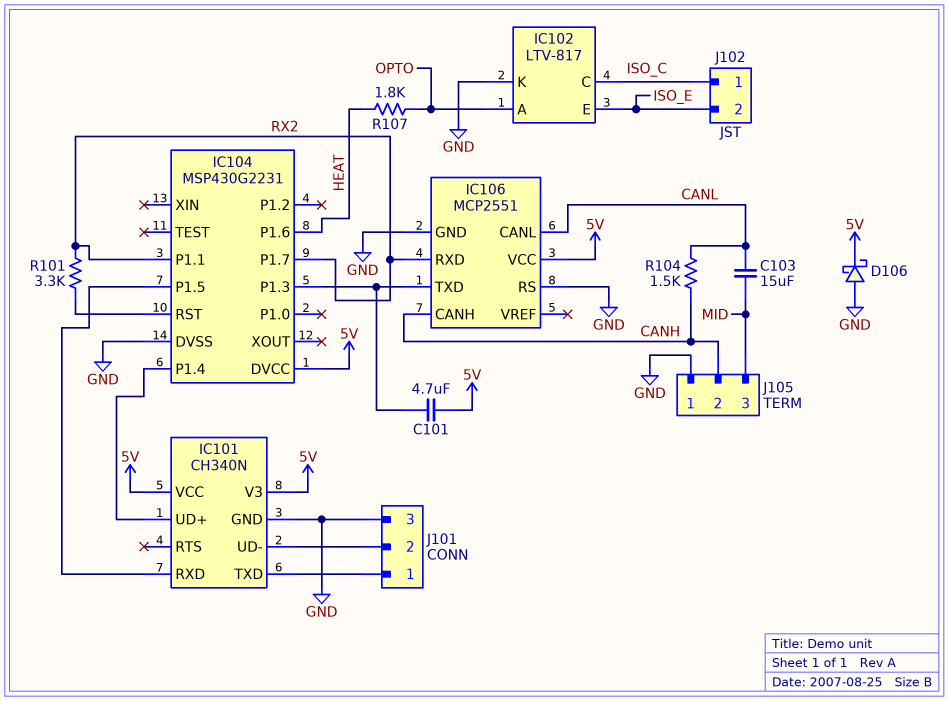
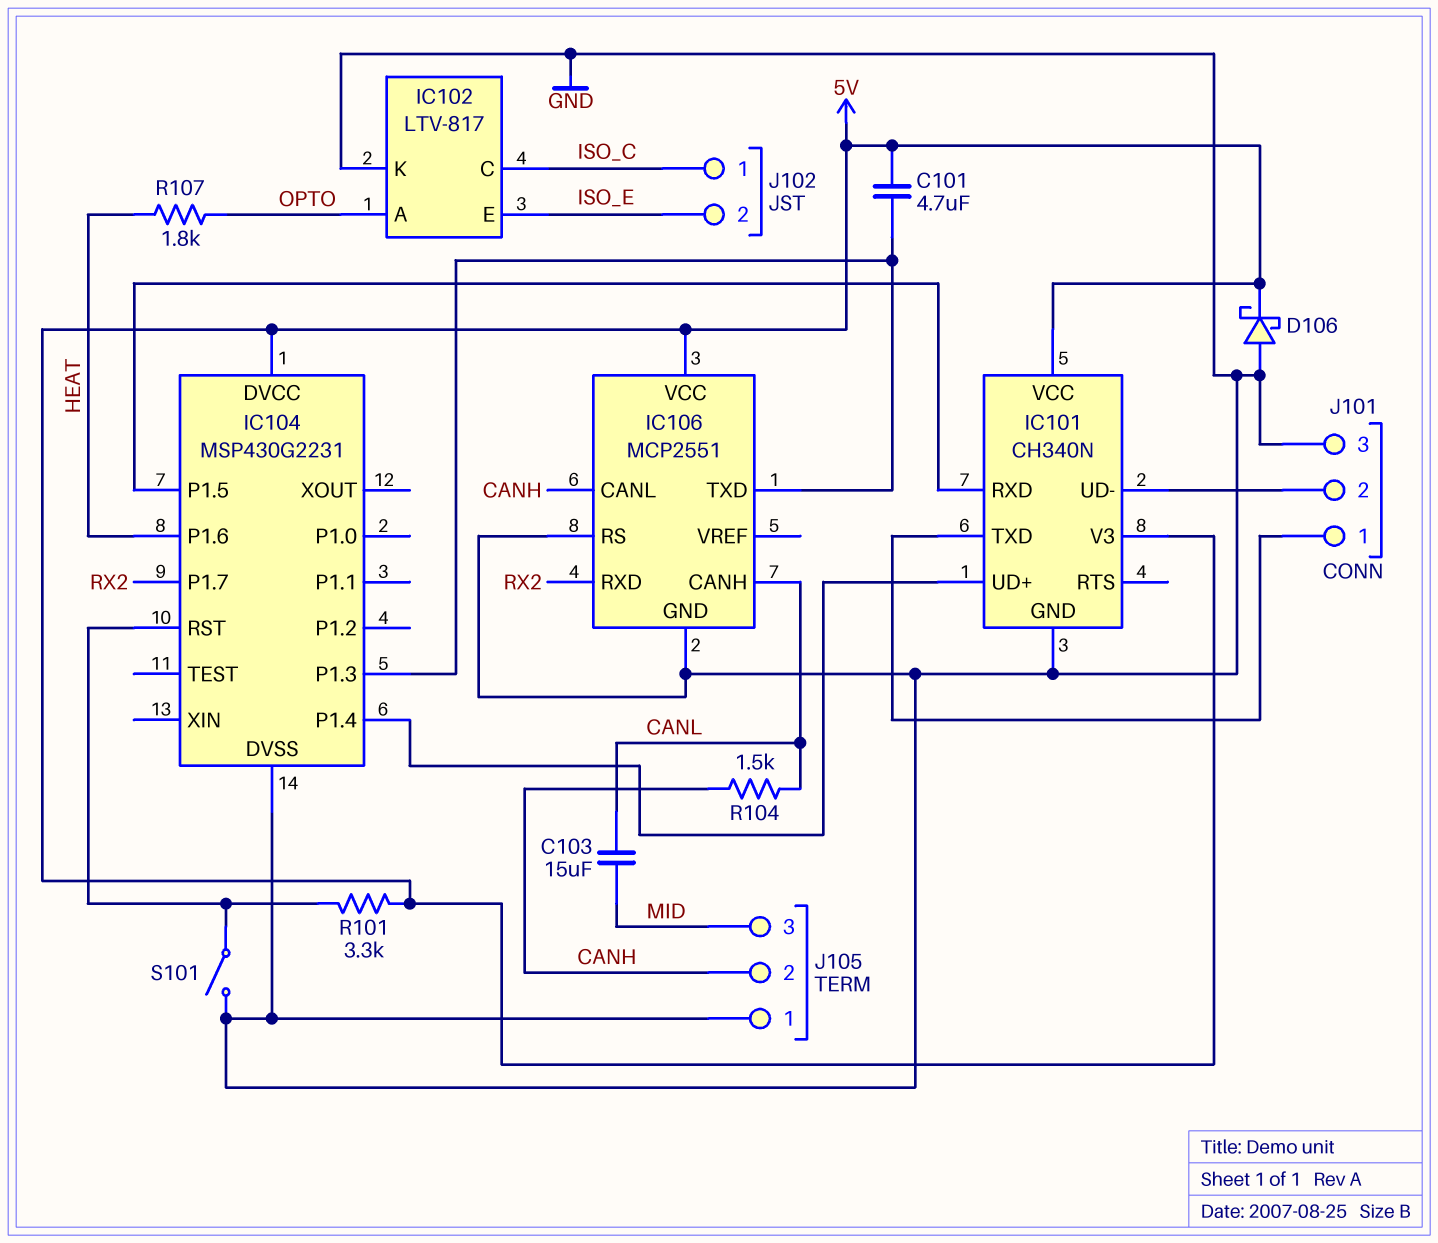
IC104 pin P1.1: RX2 -> none
IC106 pin CANH: CANH -> CANL
IC106 pin CANL: CANL -> CANH
R101: 3.3k (IC104/RST, RX2) -> 3.3k (5V, IC104/RST)
S101: none -> switch (GND, IC104/RST)

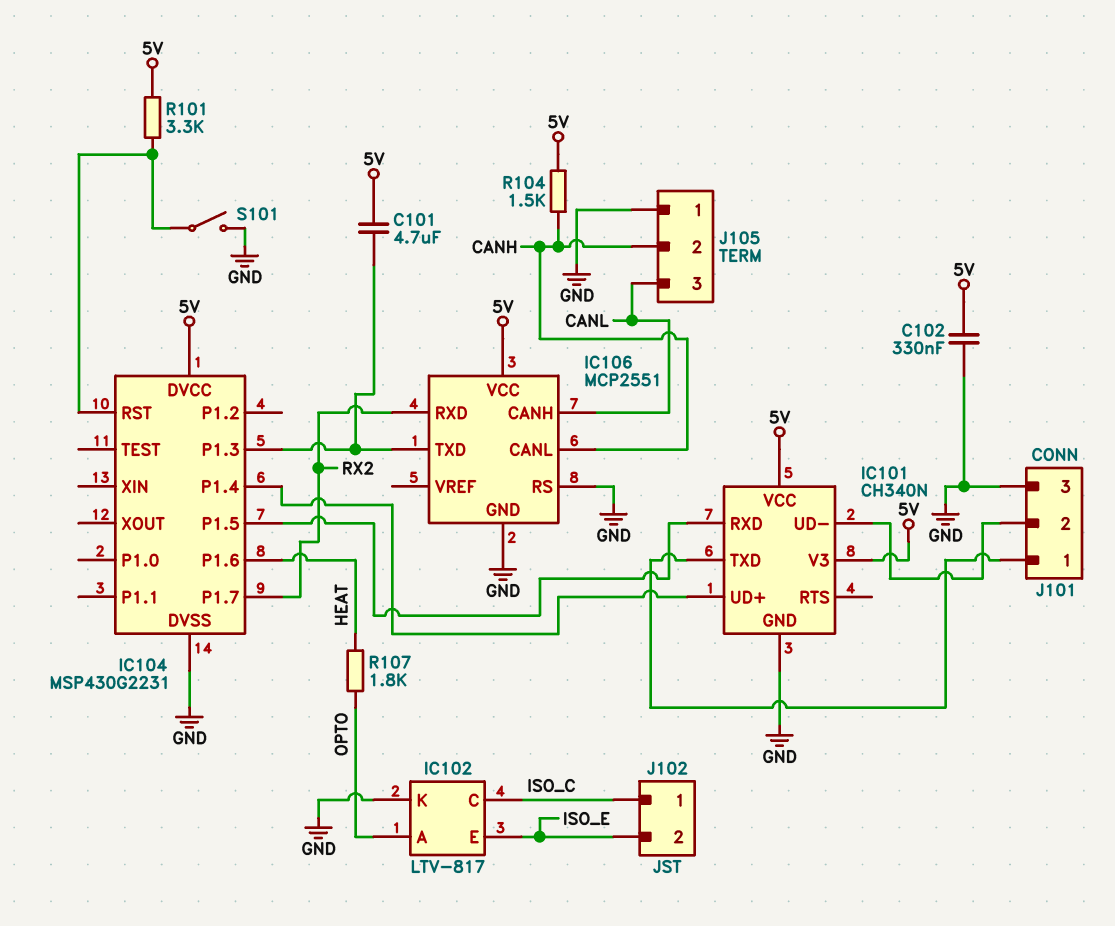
C102: none -> 330nF (5V, GND)
C103: 15uF (CANL, MID) -> none
D106: schottky (A GND, K 5V) -> none
J105 pin 3: MID -> CANL
R104: 1.5k (CANH, CANL) -> 1.5k (5V, CANH)

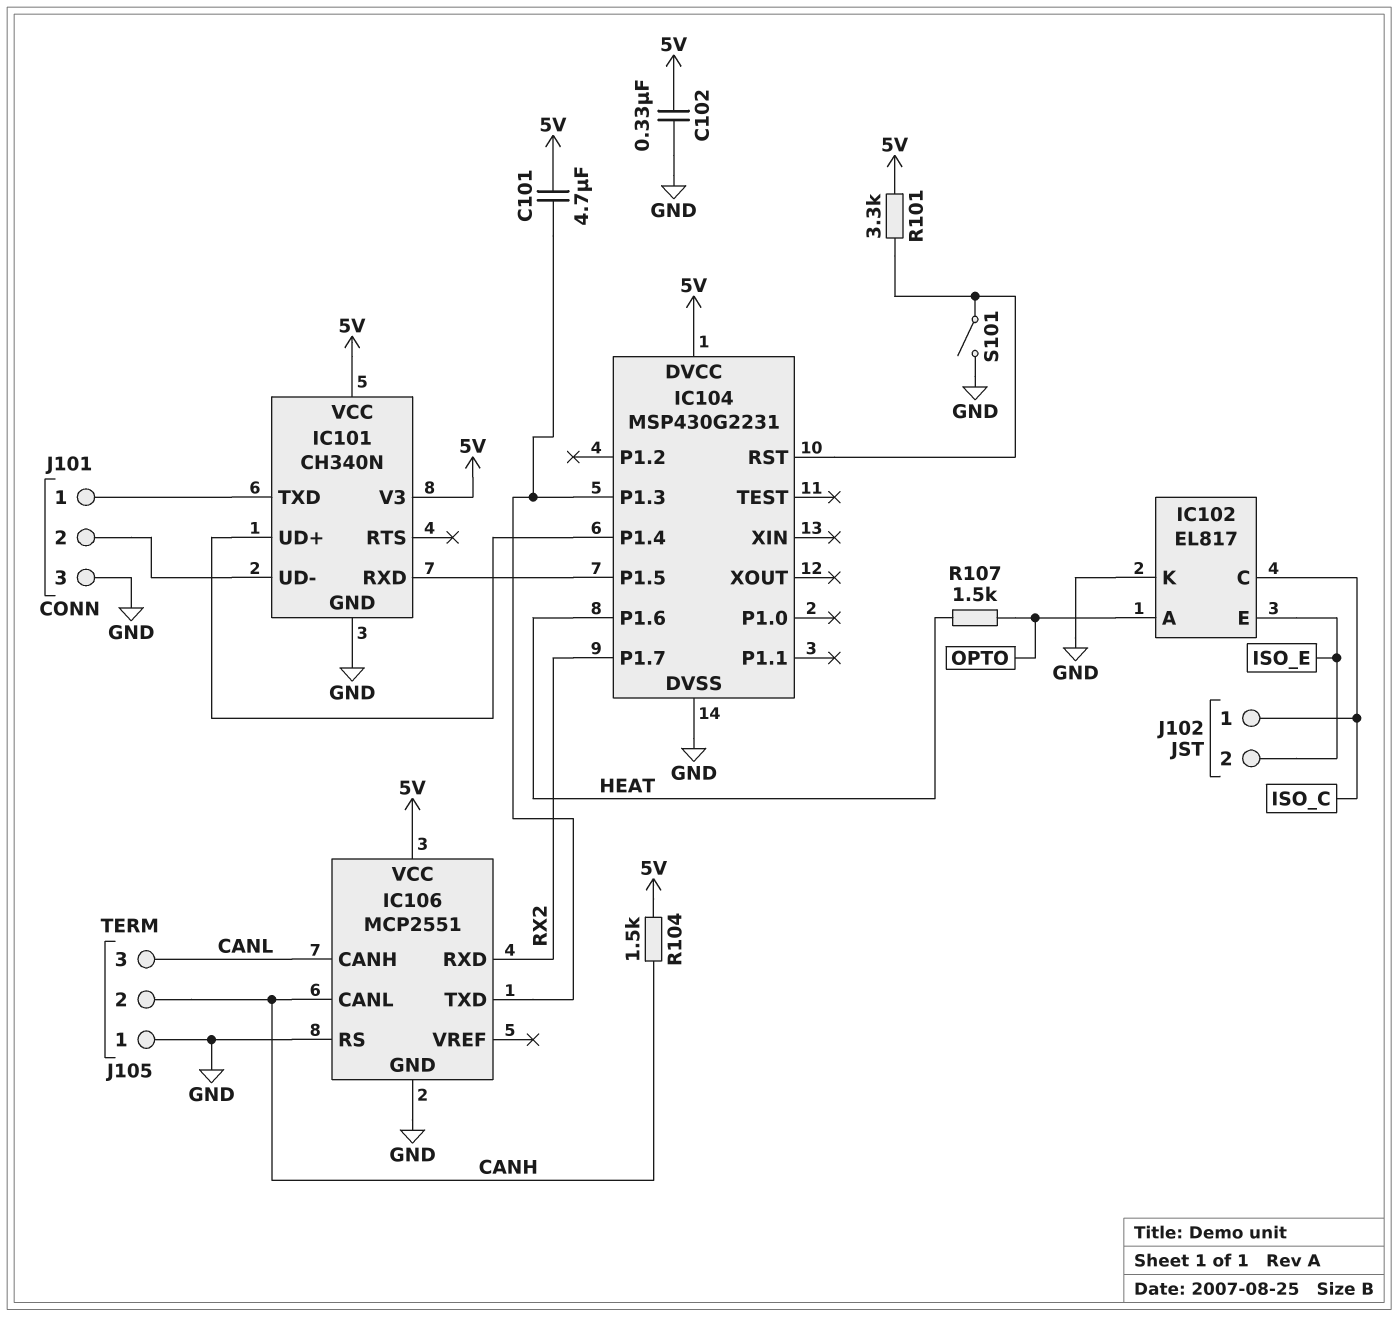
IC102: LTV-817 -> EL817
R107: 1.8k (HEAT, OPTO) -> 1.5k (HEAT, OPTO)

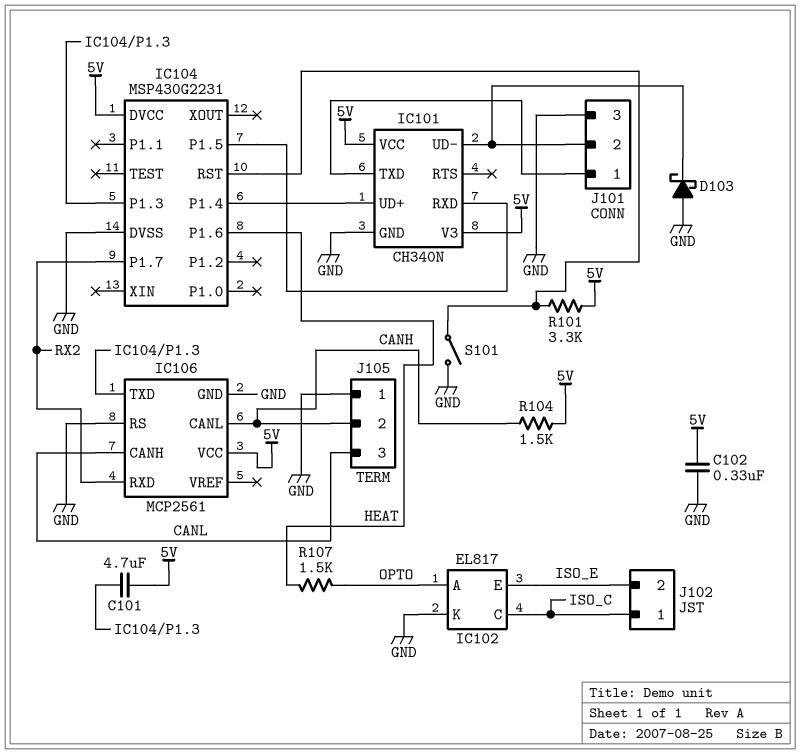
D103: none -> schottky (A GND, K IC101/UD-)
IC106: MCP2551 -> MCP2561

